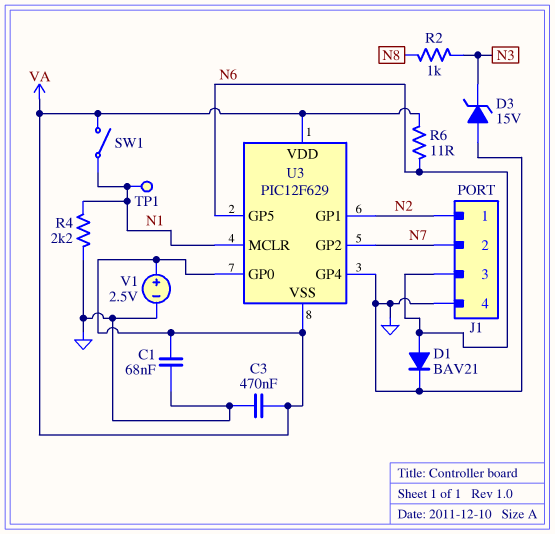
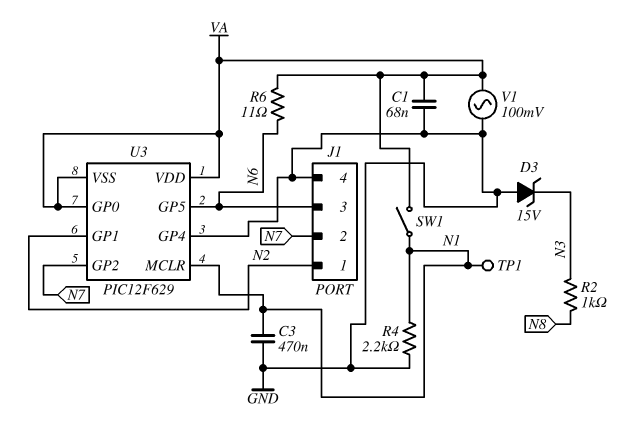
C3: 470nF (GND, VA) -> 470nF (GND, N1)
D1: diode BAV21 (A N6, K GND) -> none
V1: 2.5V (plus VA, minus GND) -> AC 100mV (GND, VA)

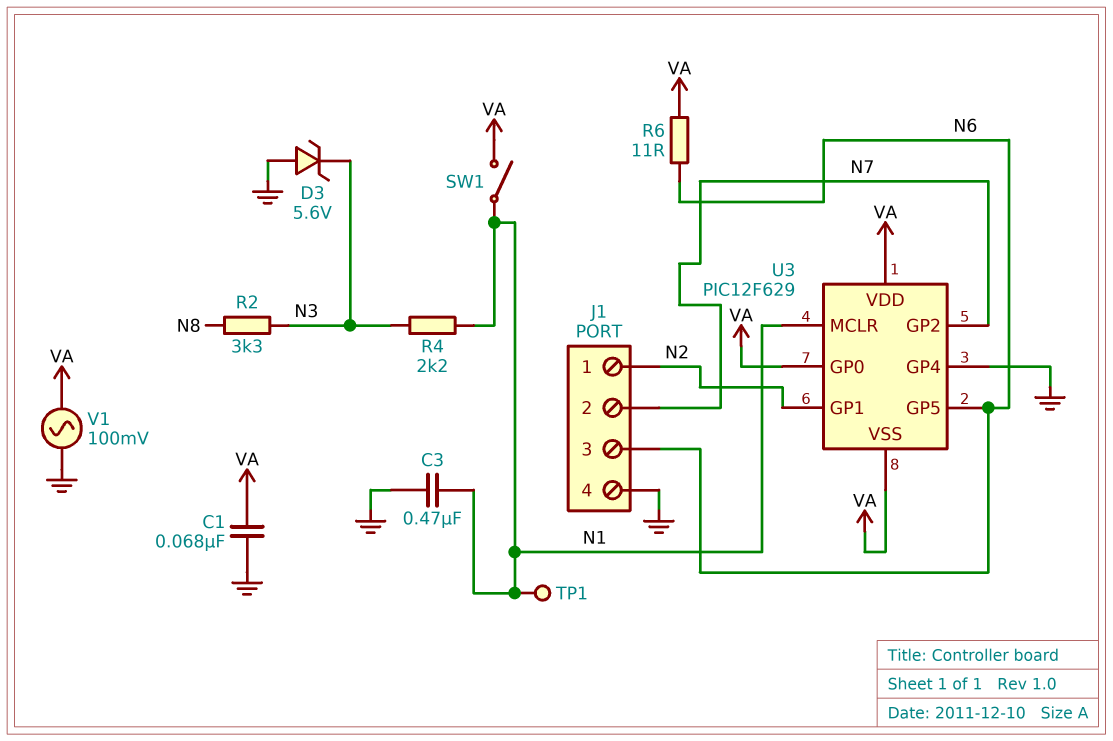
D3: zener 15V (A GND, K N3) -> zener 5.6V (A GND, K N3)
R2: 1k (N3, N8) -> 3.3k (N3, N8)
R4: 2.2k (GND, N1) -> 2.2k (N1, N3)

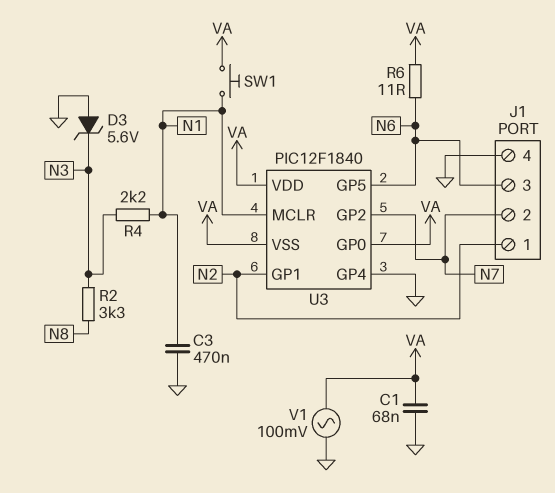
SW1: switch (N1, VA) -> button (N1, VA)
TP1: test point (N1) -> none
U3: PIC12F629 -> PIC12F1840

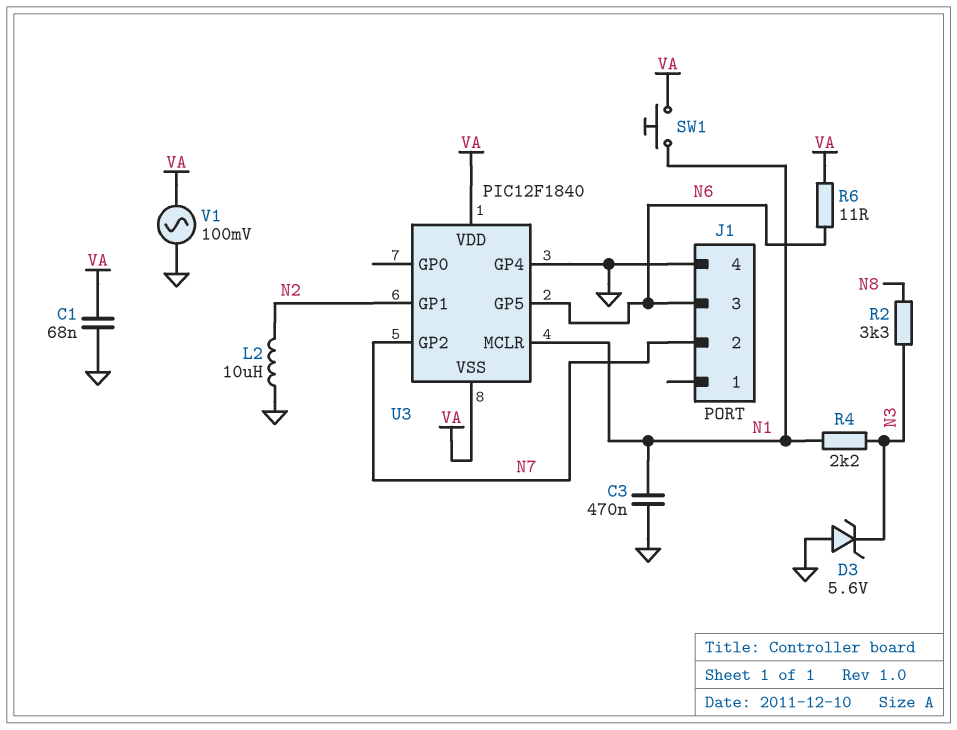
J1 pin 1: N2 -> none
L2: none -> 10uH (GND, N2)
U3 pin GP0: VA -> none

